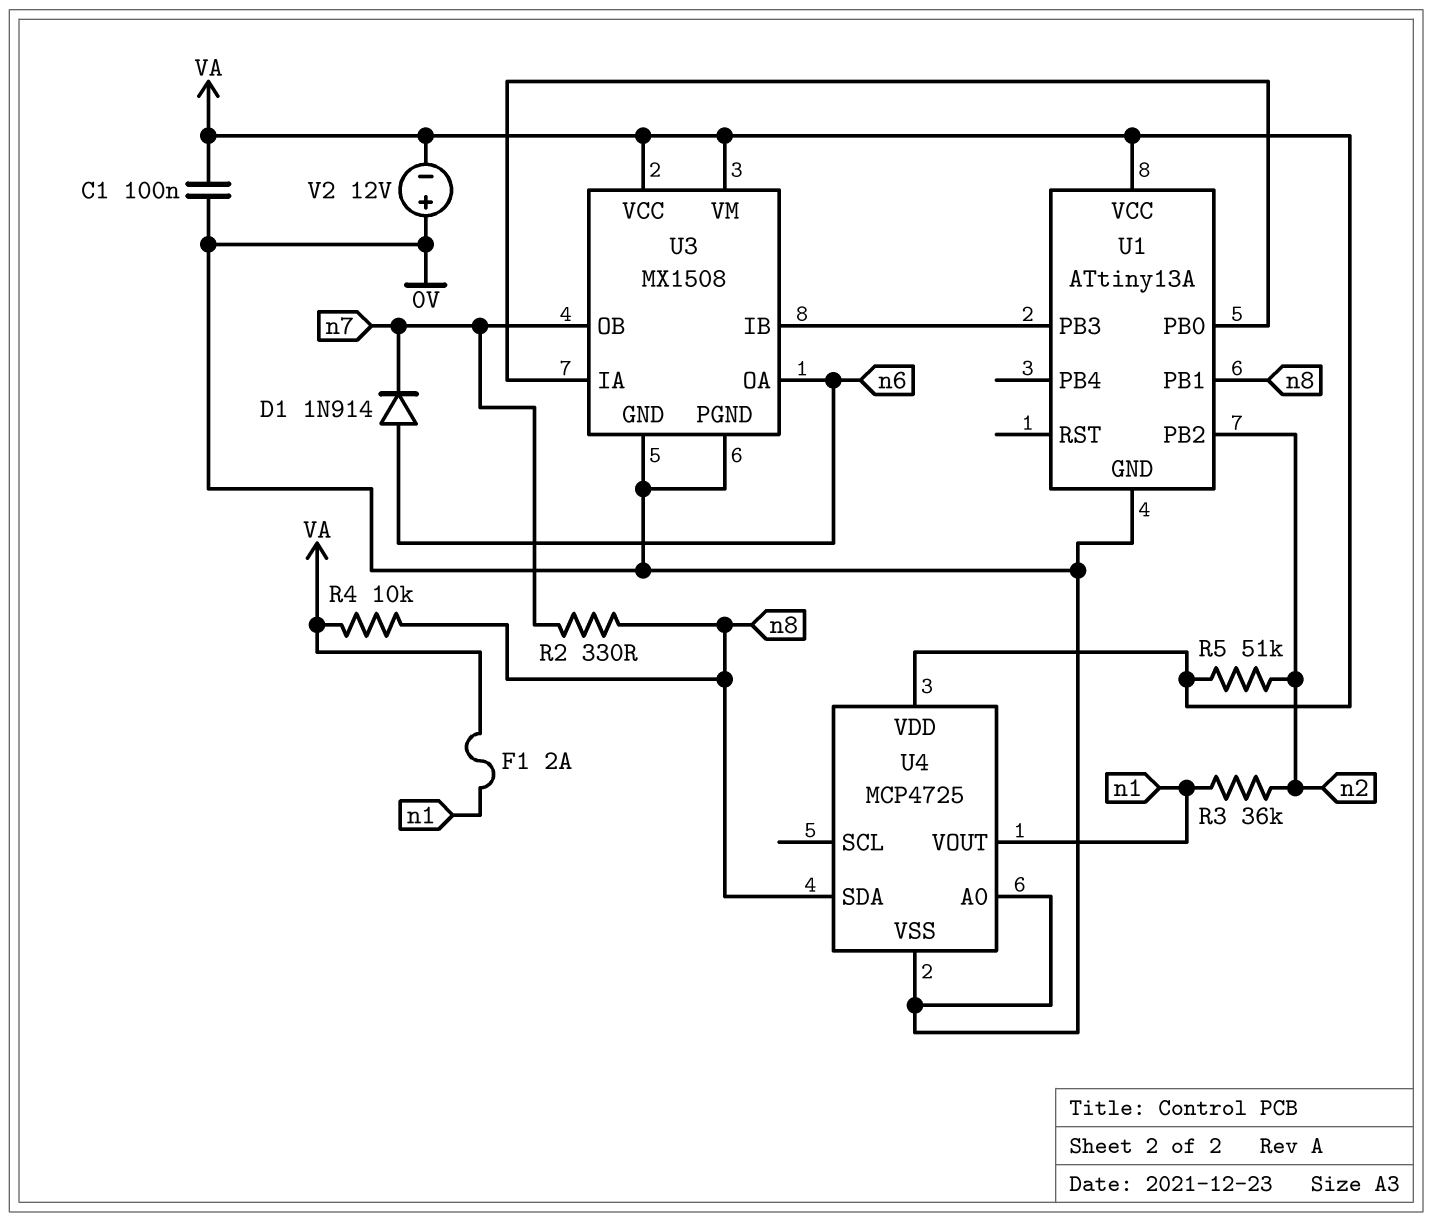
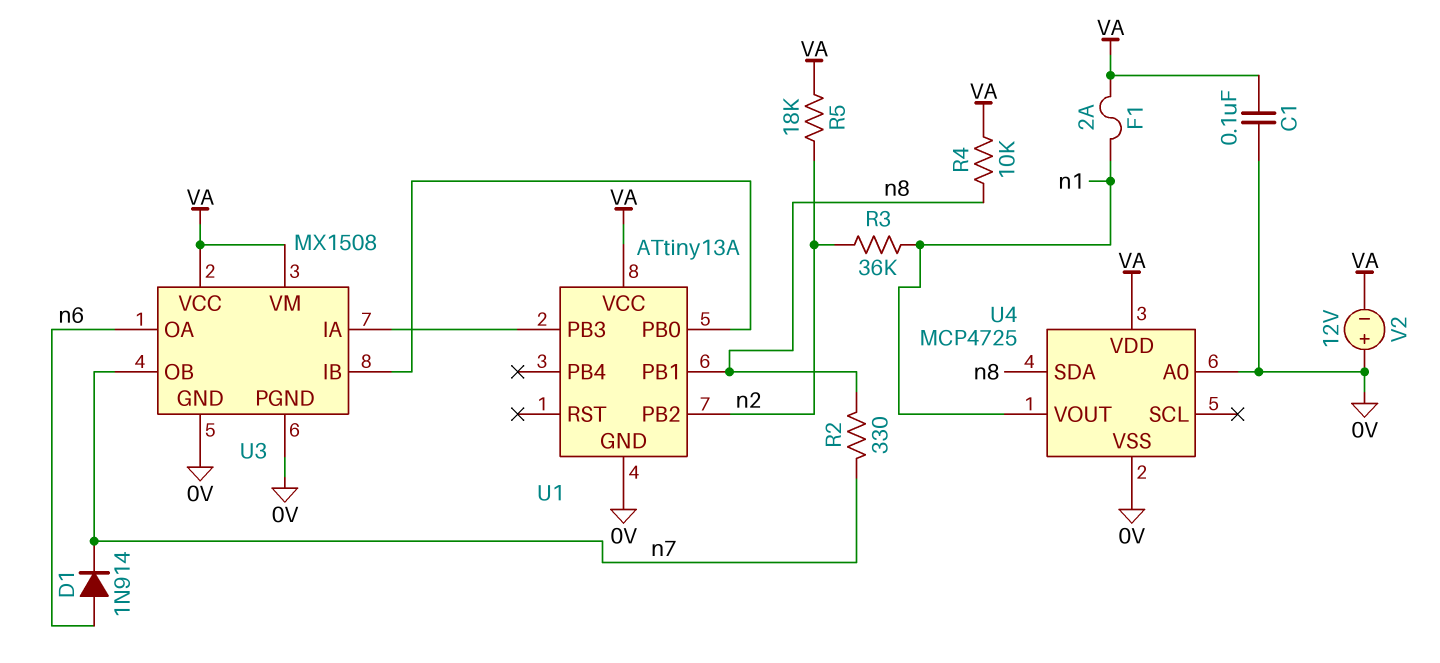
R5: 51k (VA, n2) -> 18k (VA, n2)
U3 pin IA: U1/PB0 -> U1/PB3
U3 pin IB: U1/PB3 -> U1/PB0

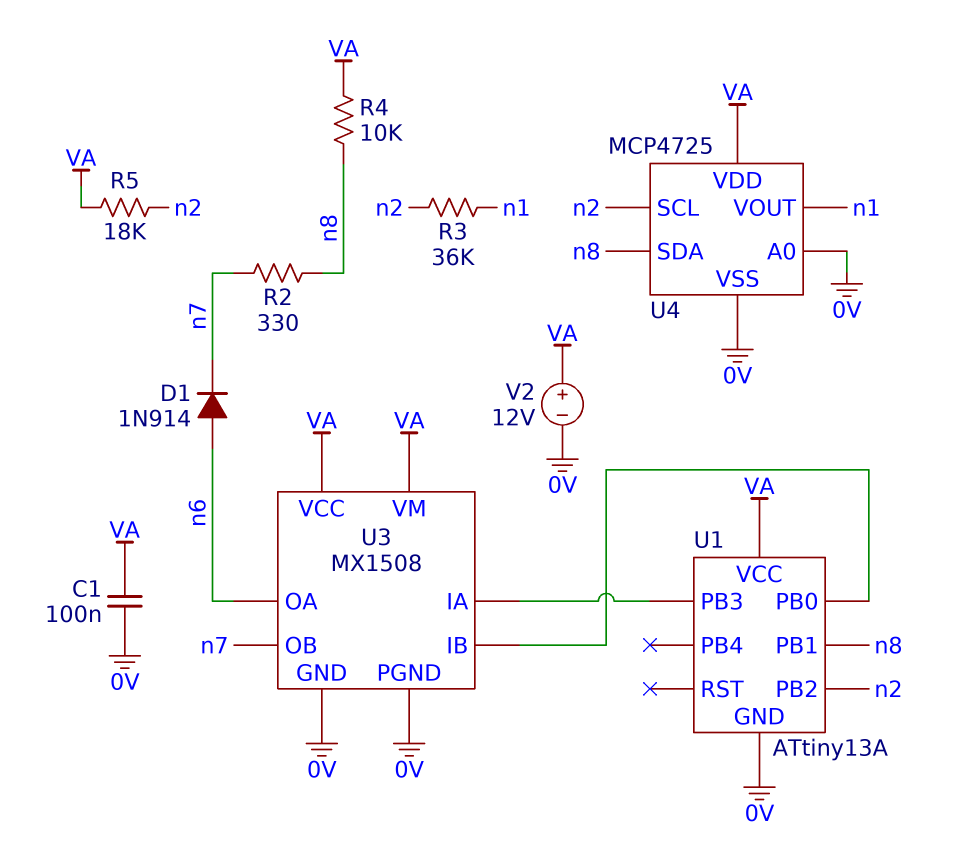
F1: 2A (VA, n1) -> none
U4 pin SCL: none -> n2
V2: 12V (plus 0V, minus VA) -> 12V (plus VA, minus 0V)

